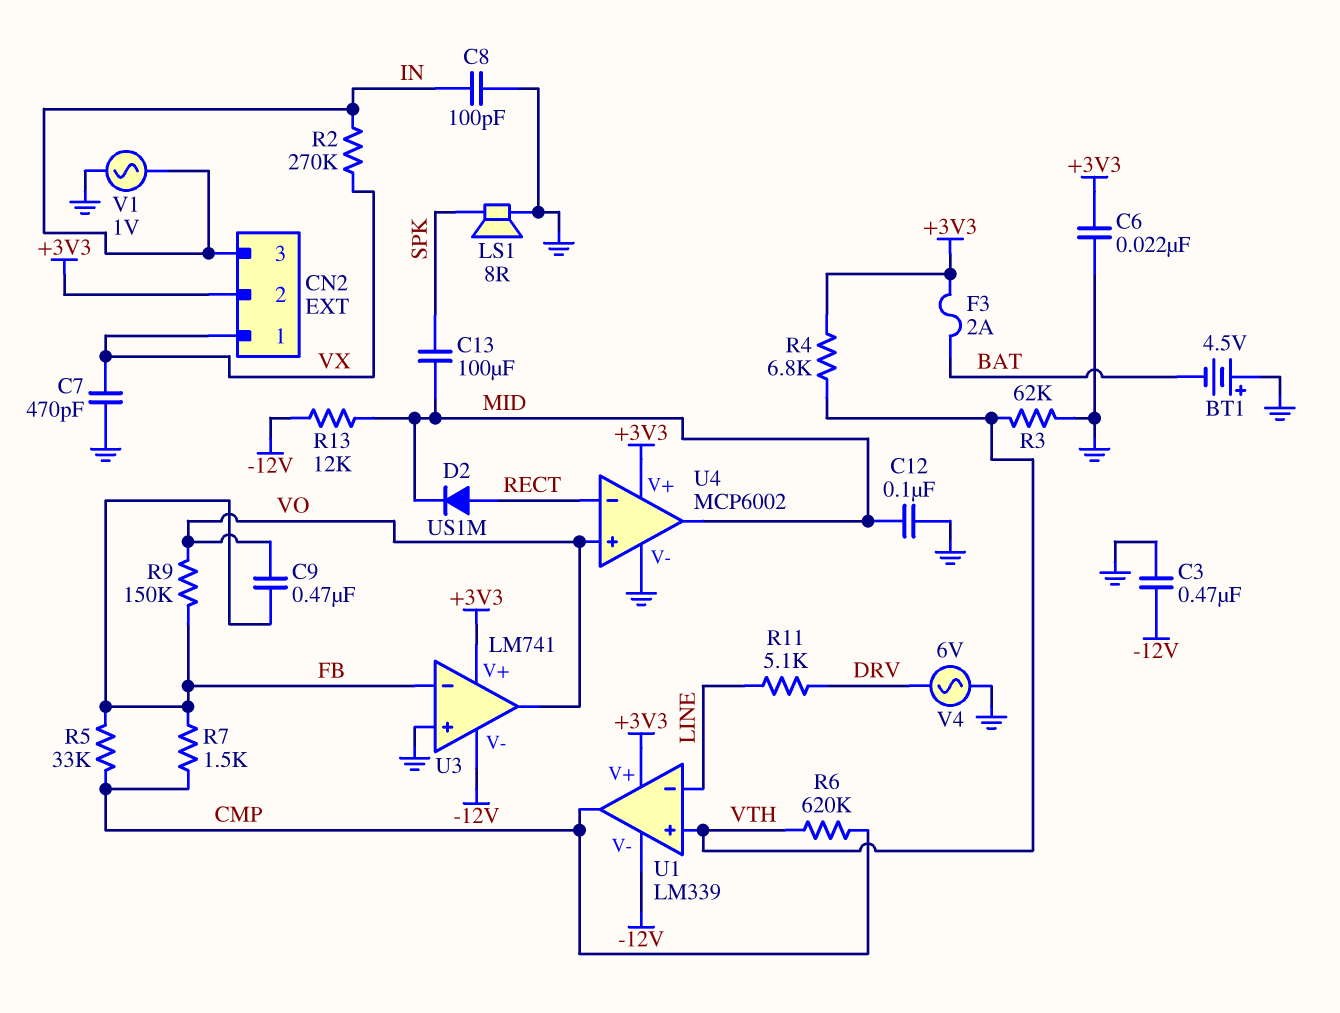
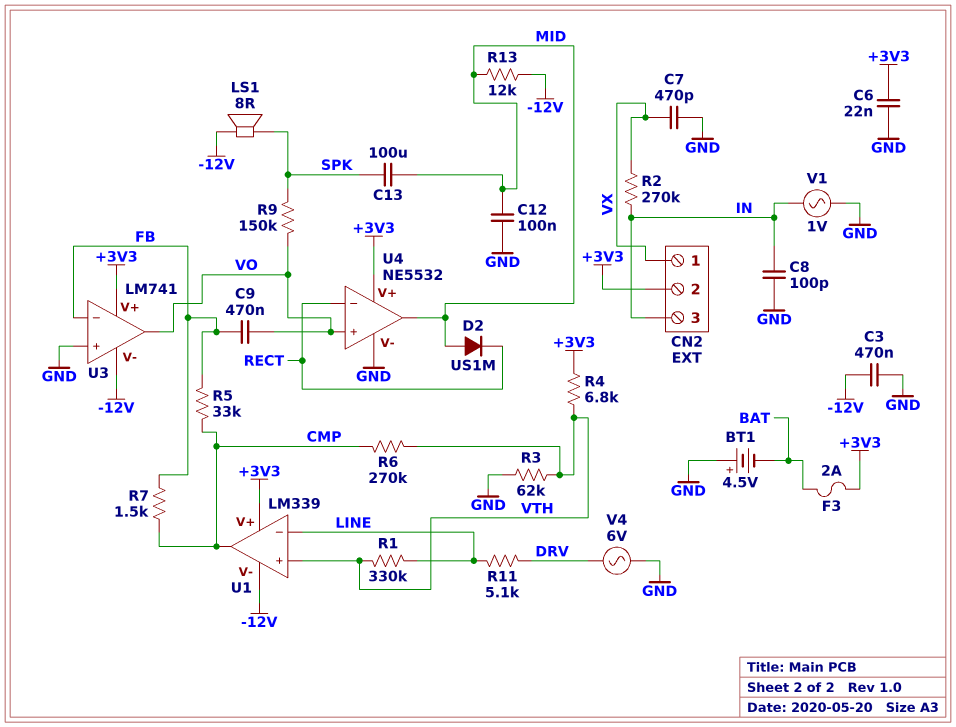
D2: diode US1M (A RECT, K MID) -> diode US1M (A MID, K RECT)
LS1: speaker 8R (GND, SPK) -> speaker 8R (-12V, SPK)
R1: none -> 330k (LINE, VTH)
R6: 620k (CMP, VTH) -> 270k (CMP, VTH)
R9: 150k (FB, VO) -> 150k (SPK, VO)
U4: MCP6002 -> NE5532

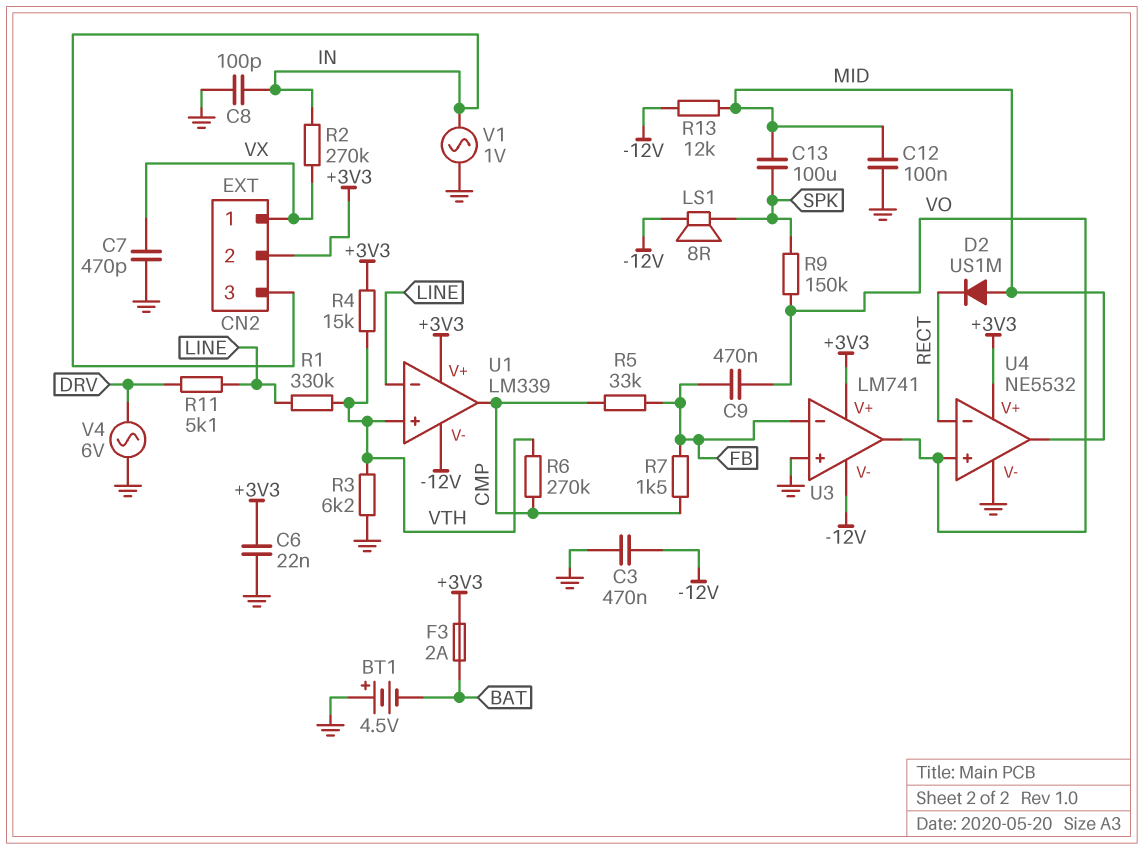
R3: 62k (GND, VTH) -> 6.2k (GND, VTH)
R4: 6.8k (+3V3, VTH) -> 15k (+3V3, VTH)

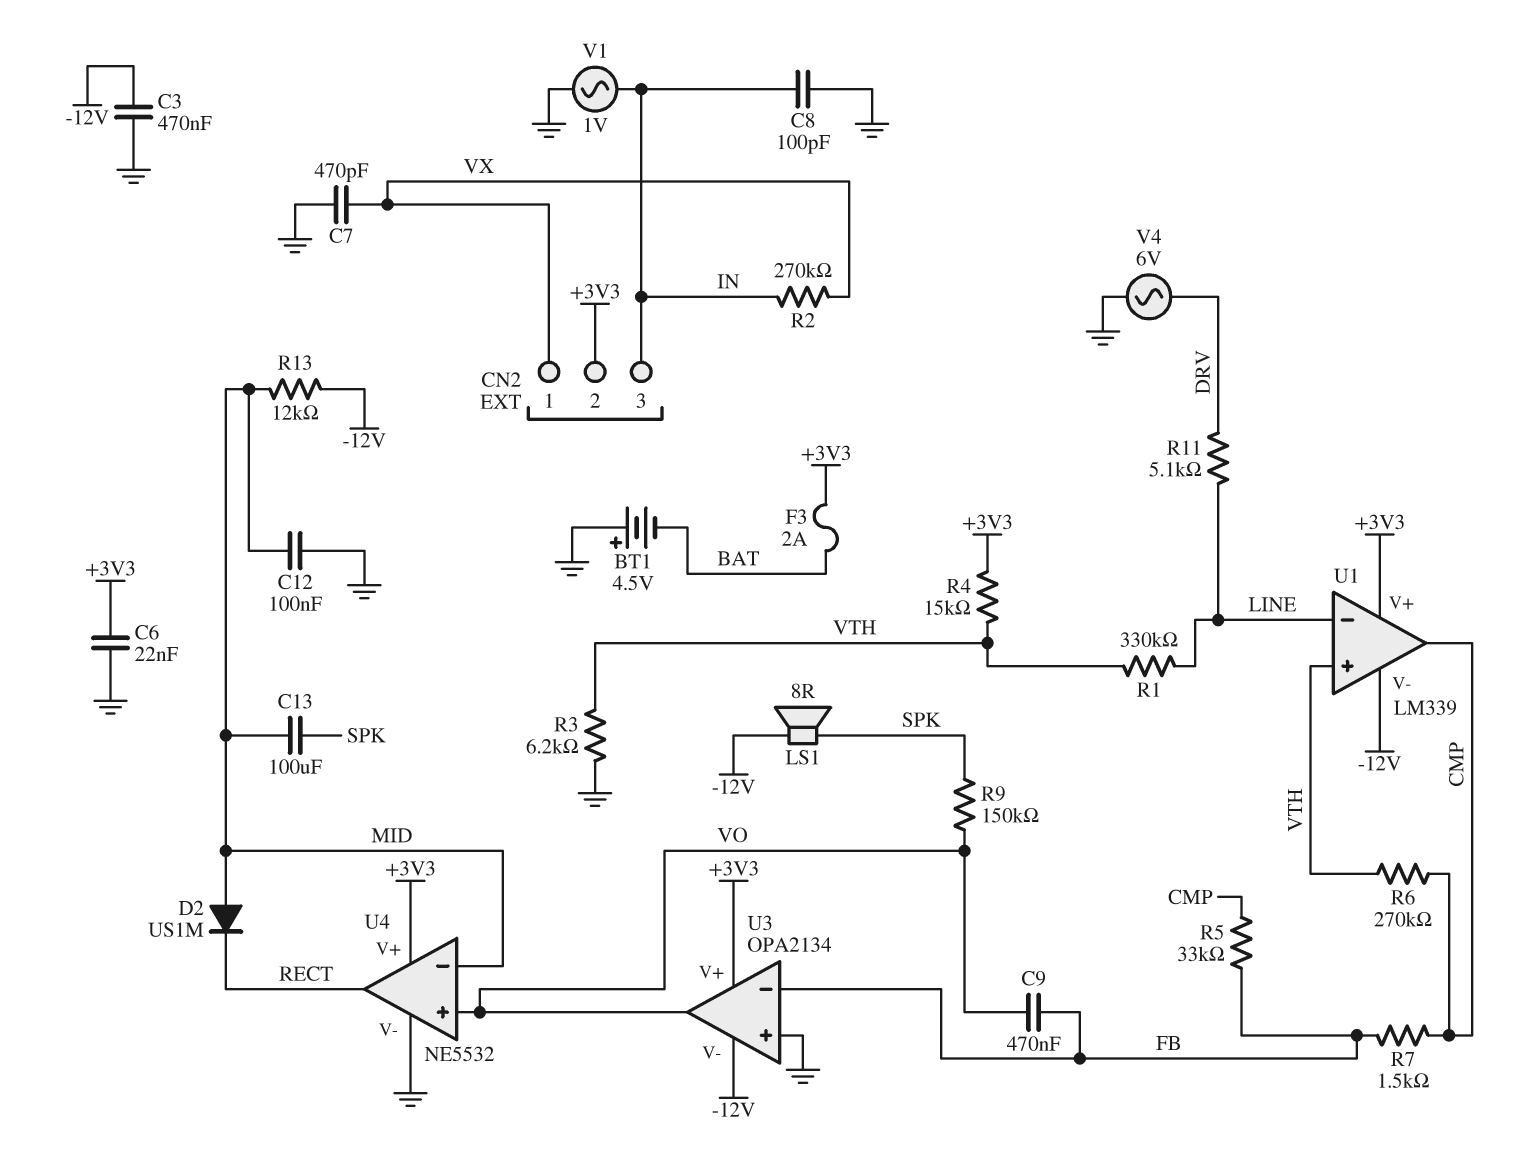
U3: LM741 -> OPA2134
U4 pin in-: RECT -> MID
U4 pin out: MID -> RECT

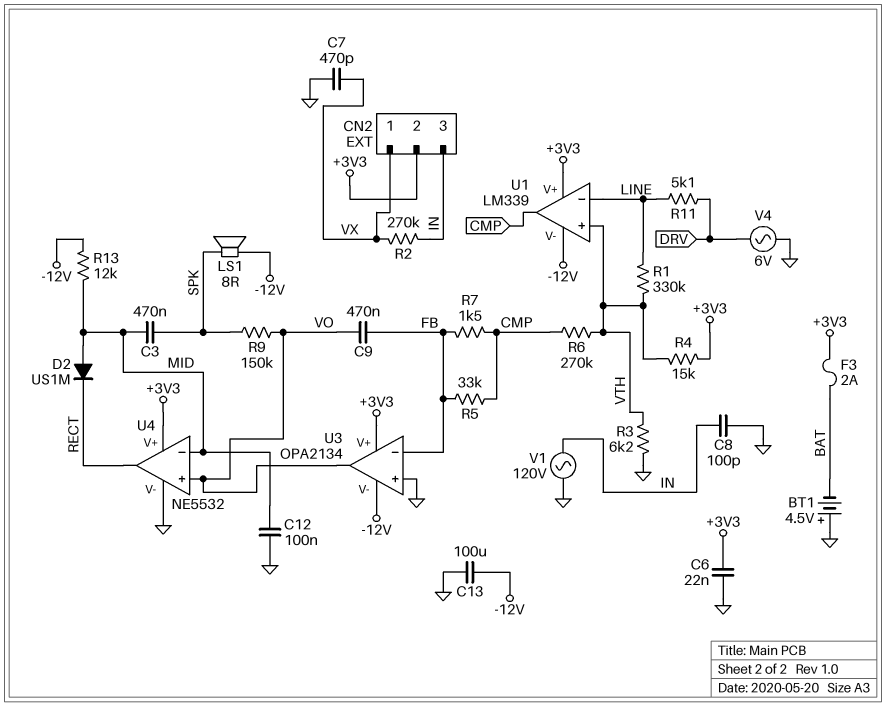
C3: 470nF (-12V, GND) -> 470nF (MID, SPK)
C13: 100uF (MID, SPK) -> 100uF (-12V, GND)
V1: AC 1V (GND, IN) -> AC 120V (GND, IN)

